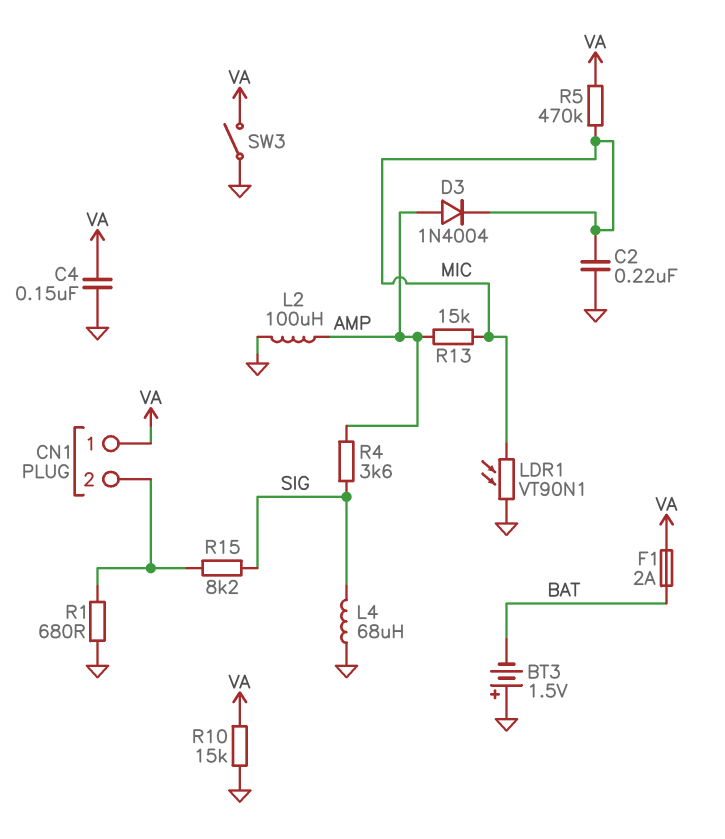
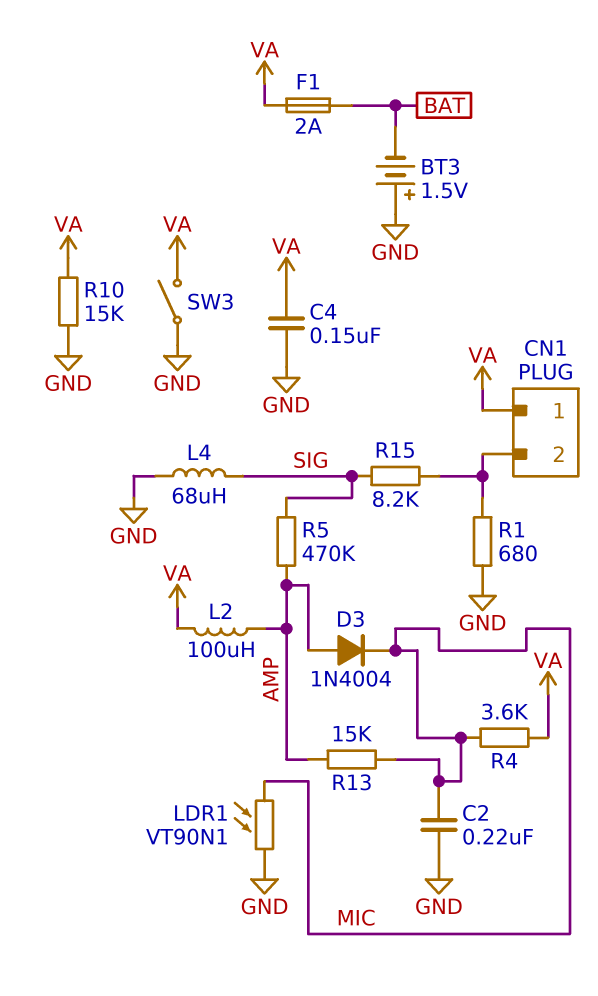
L2: 100uH (AMP, GND) -> 100uH (AMP, VA)
R4: 3.6k (AMP, SIG) -> 3.6k (MIC, VA)
R5: 470k (MIC, VA) -> 470k (AMP, SIG)

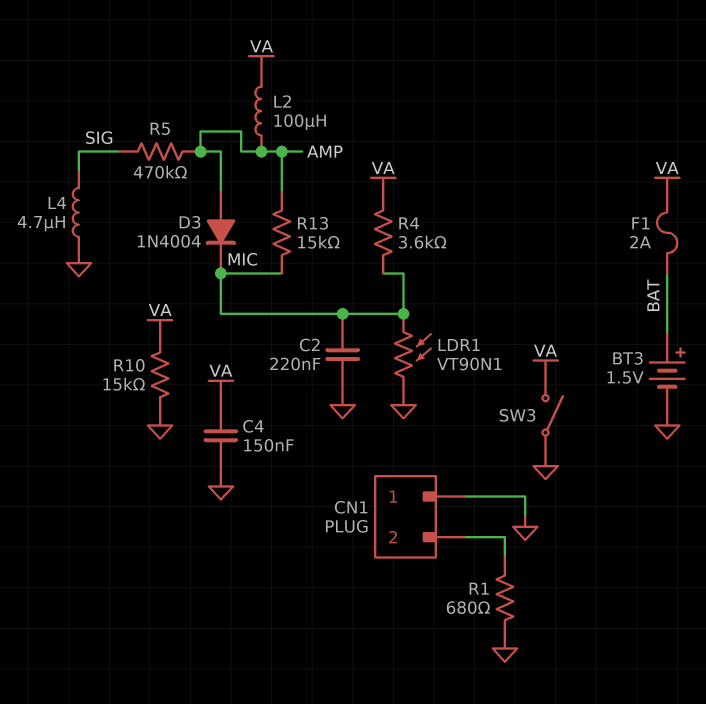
BT3: 1.5V (plus GND, minus BAT) -> 1.5V (plus BAT, minus GND)
CN1 pin 1: VA -> GND
L4: 68uH (GND, SIG) -> 4.7uH (GND, SIG)
R15: 8.2k (CN1/2, SIG) -> none

